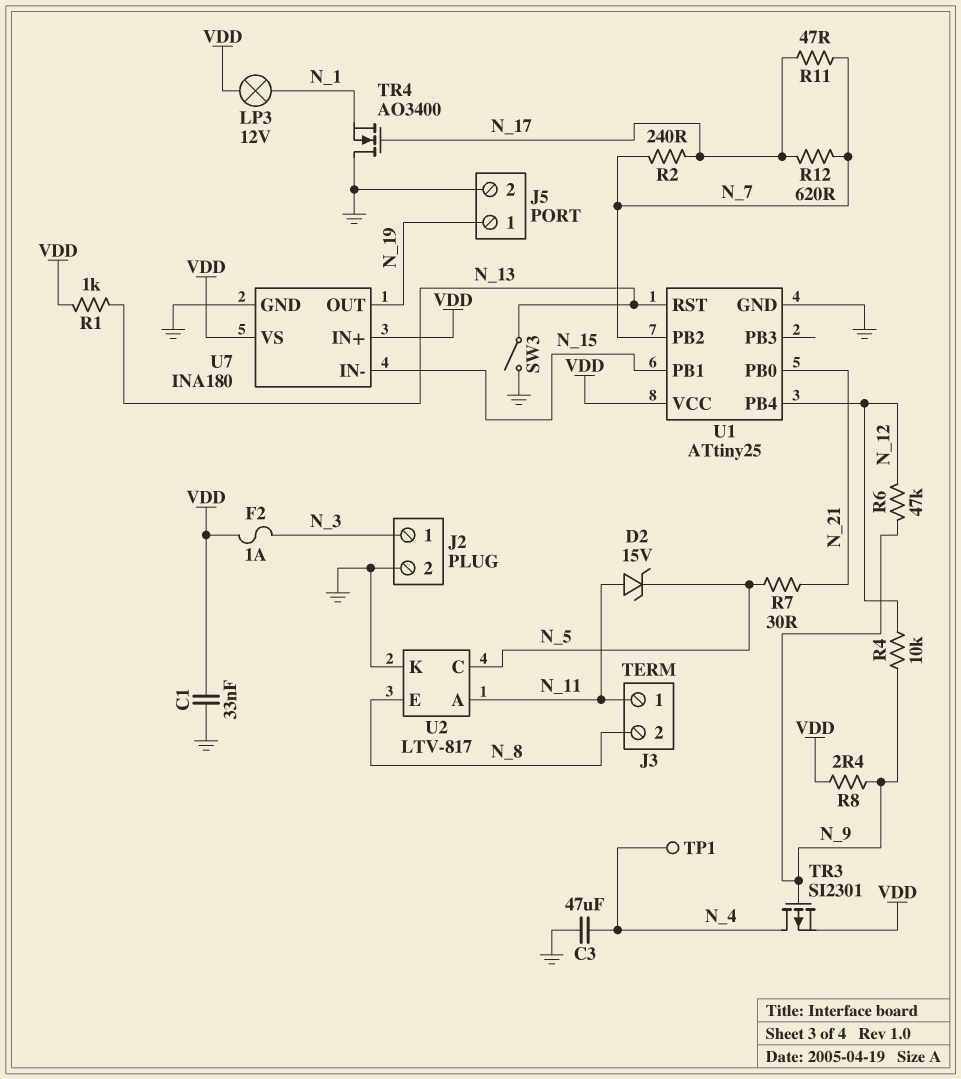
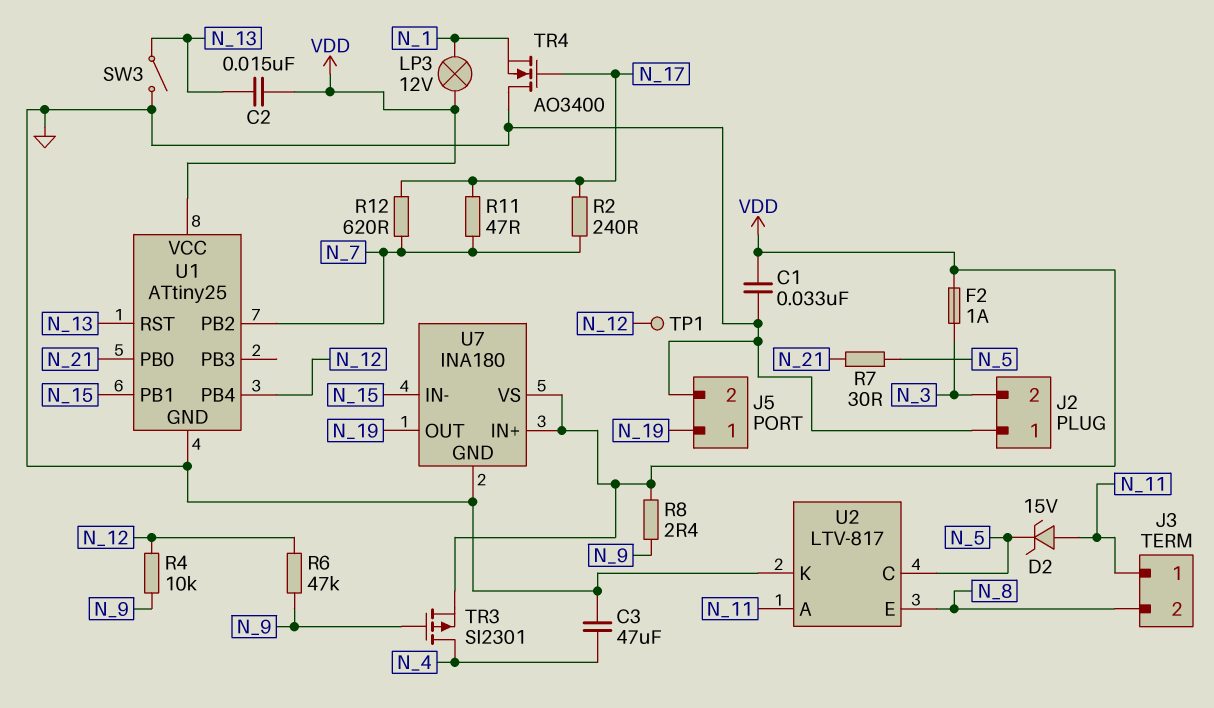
C2: none -> 15nF (N_13, VDD)
J2 pin 1: N_3 -> GND
J2 pin 2: GND -> N_3
R1: 1k (N_13, VDD) -> none
TP1: test point (N_4) -> test point (N_12)

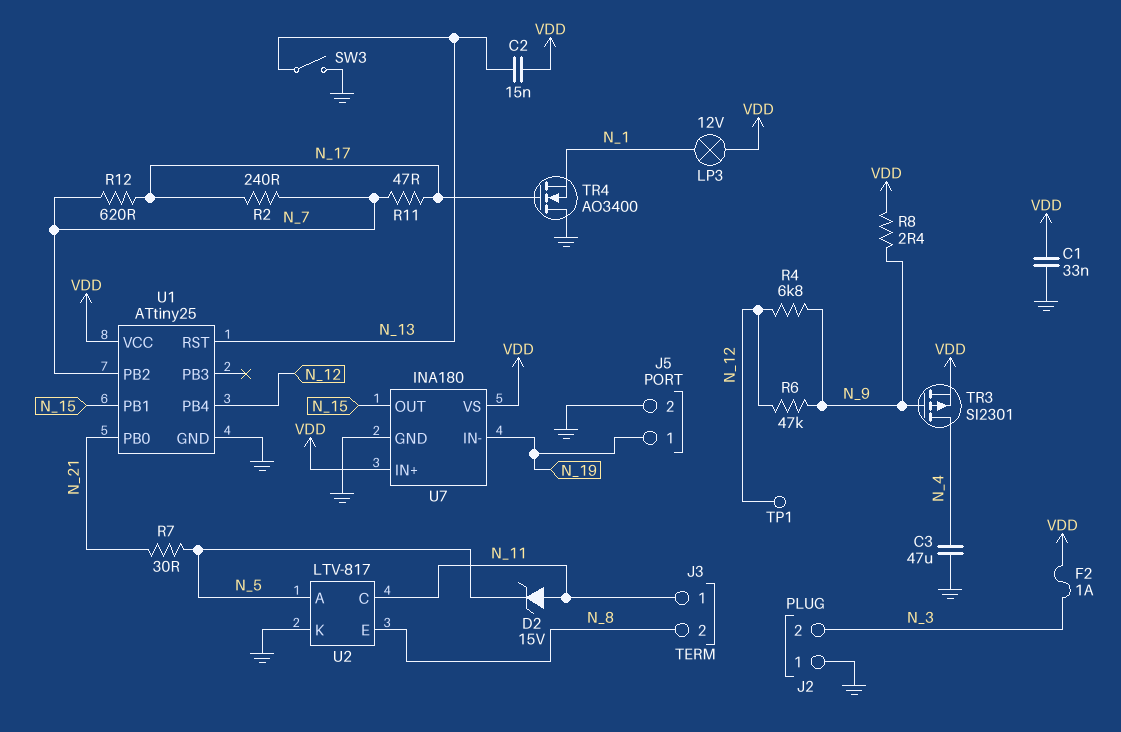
R4: 10k (N_9, N_12) -> 6.8k (N_9, N_12)
U2 pin A: N_11 -> N_5
U2 pin C: N_5 -> N_11
U7 pin IN-: N_15 -> N_19
U7 pin OUT: N_19 -> N_15

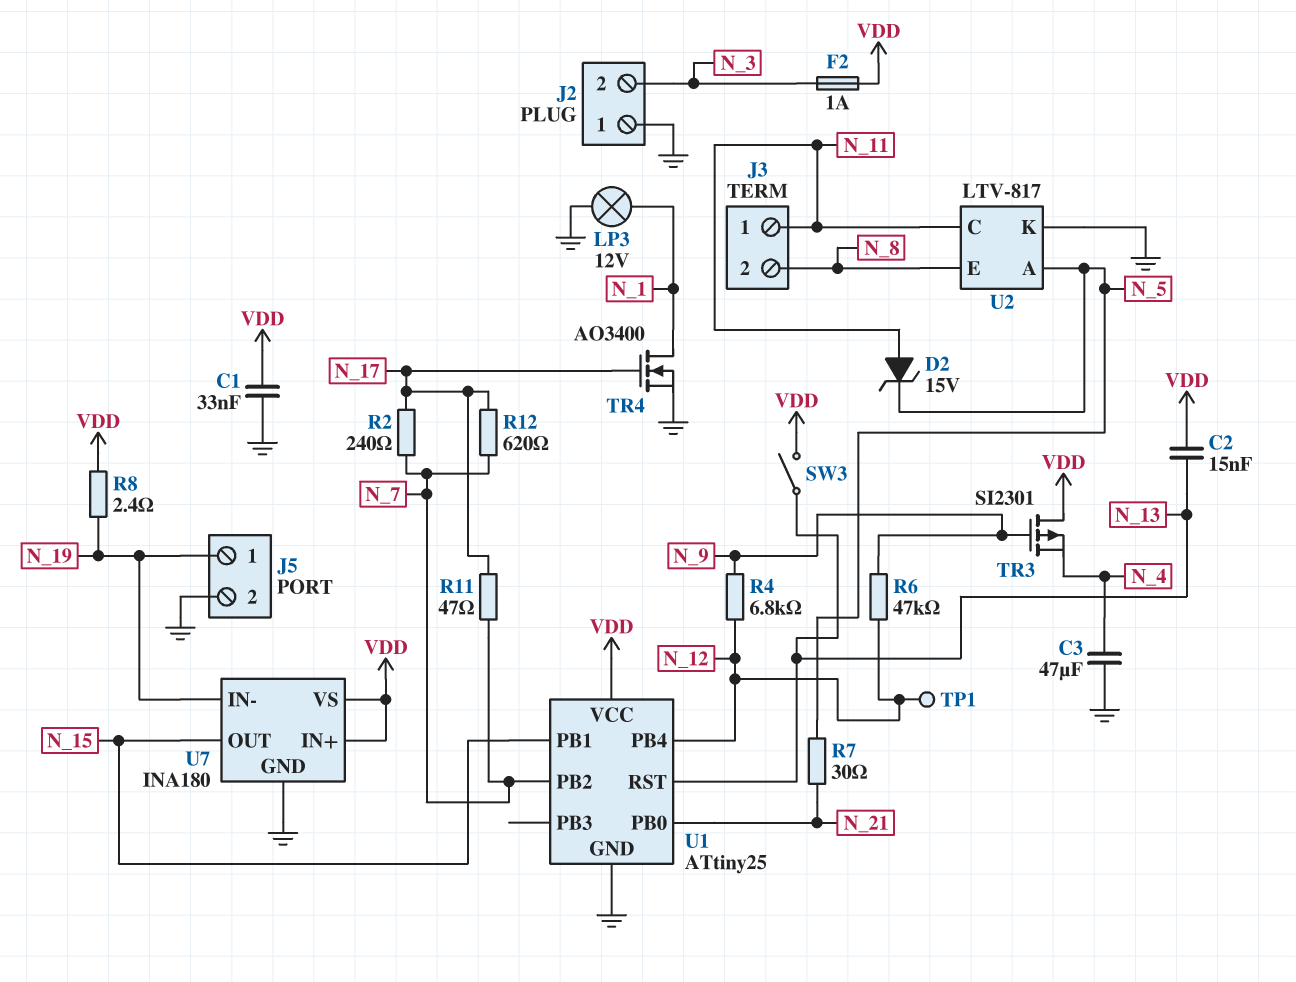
LP3: lamp 12V (N_1, VDD) -> lamp 12V (GND, N_1)
R8: 2.4 (N_9, VDD) -> 2.4 (N_19, VDD)
SW3: switch (GND, N_13) -> switch (N_13, VDD)
TR3: PMOS SI2301 (G N_9, D N_4, S VDD) -> PMOS SI2301 (G N_9, D VDD, S N_4)
TR4: NMOS AO3400 (G N_17, D GND, S N_1) -> NMOS AO3400 (G N_17, D N_1, S GND)

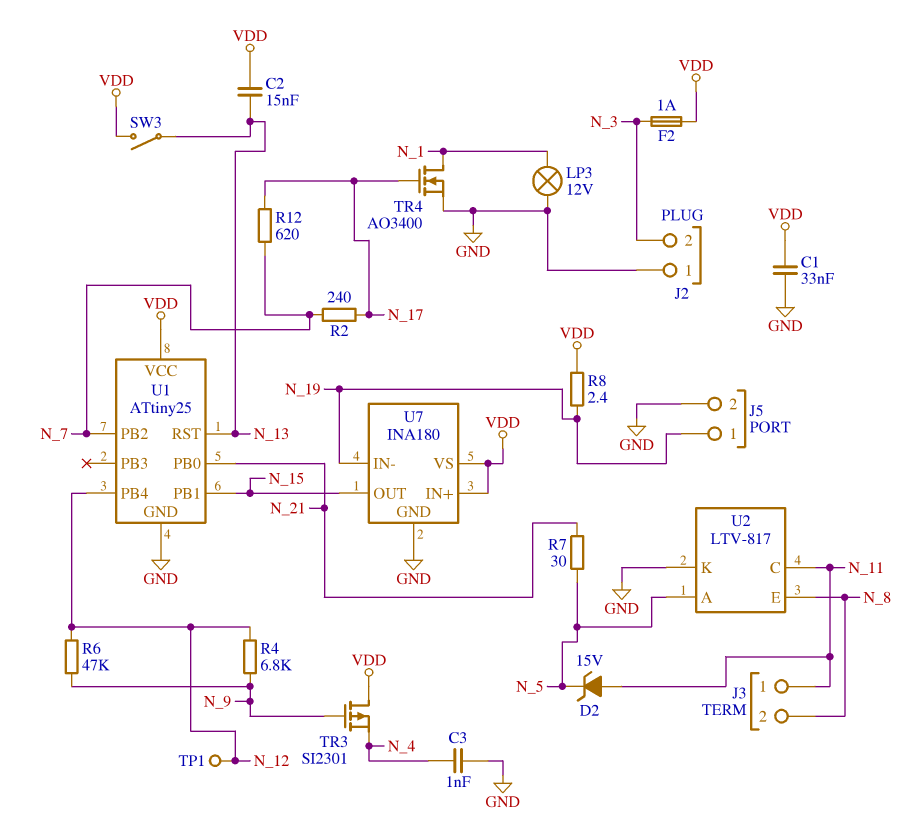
C3: 47uF (GND, N_4) -> 1nF (GND, N_4)
R11: 47 (N_7, N_17) -> none

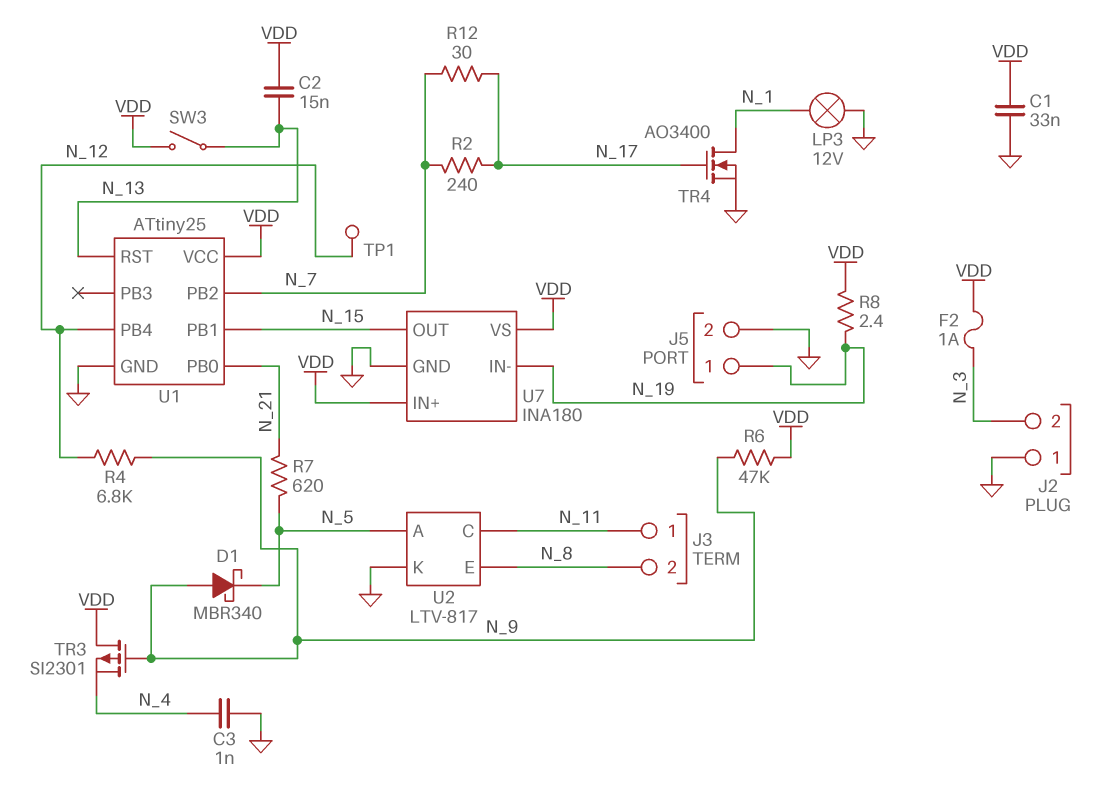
D1: none -> schottky MBR340 (A N_9, K N_5)
D2: zener 15V (A N_11, K N_5) -> none
R6: 47k (N_9, N_12) -> 47k (N_9, VDD)
R7: 30 (N_5, N_21) -> 620 (N_5, N_21)
R12: 620 (N_7, N_17) -> 30 (N_7, N_17)

